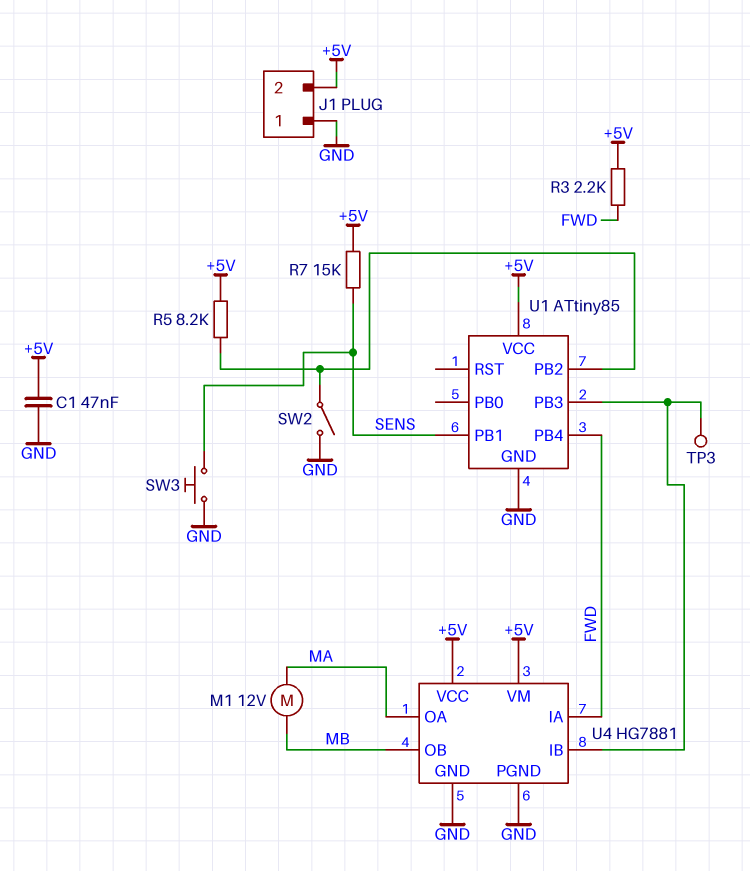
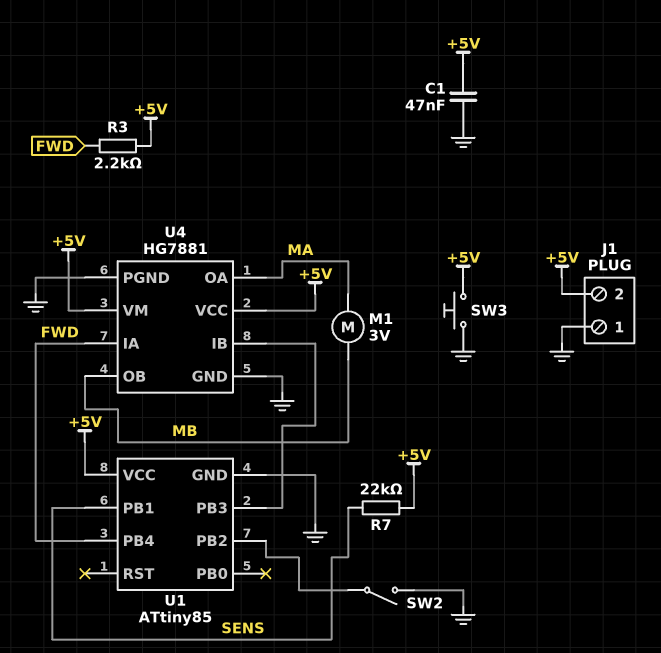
M1: motor 12V (MA, MB) -> motor 3V (MA, MB)
R5: 8.2k (+5V, U1/PB2) -> none
R7: 15k (+5V, SENS) -> 22k (+5V, SENS)
SW3: button (GND, SENS) -> button (+5V, GND)
TP3: test point (U1/PB3) -> none

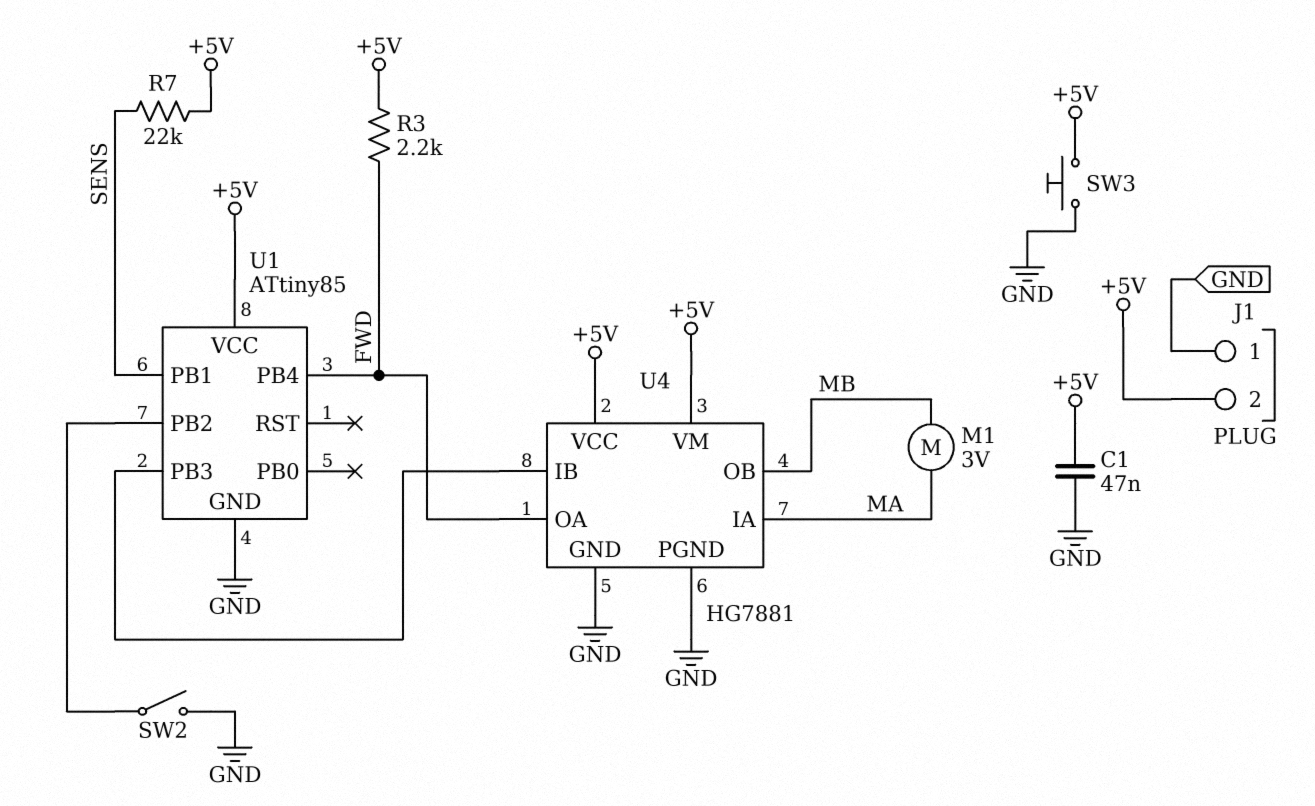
U4 pin IA: FWD -> MA
U4 pin OA: MA -> FWD

